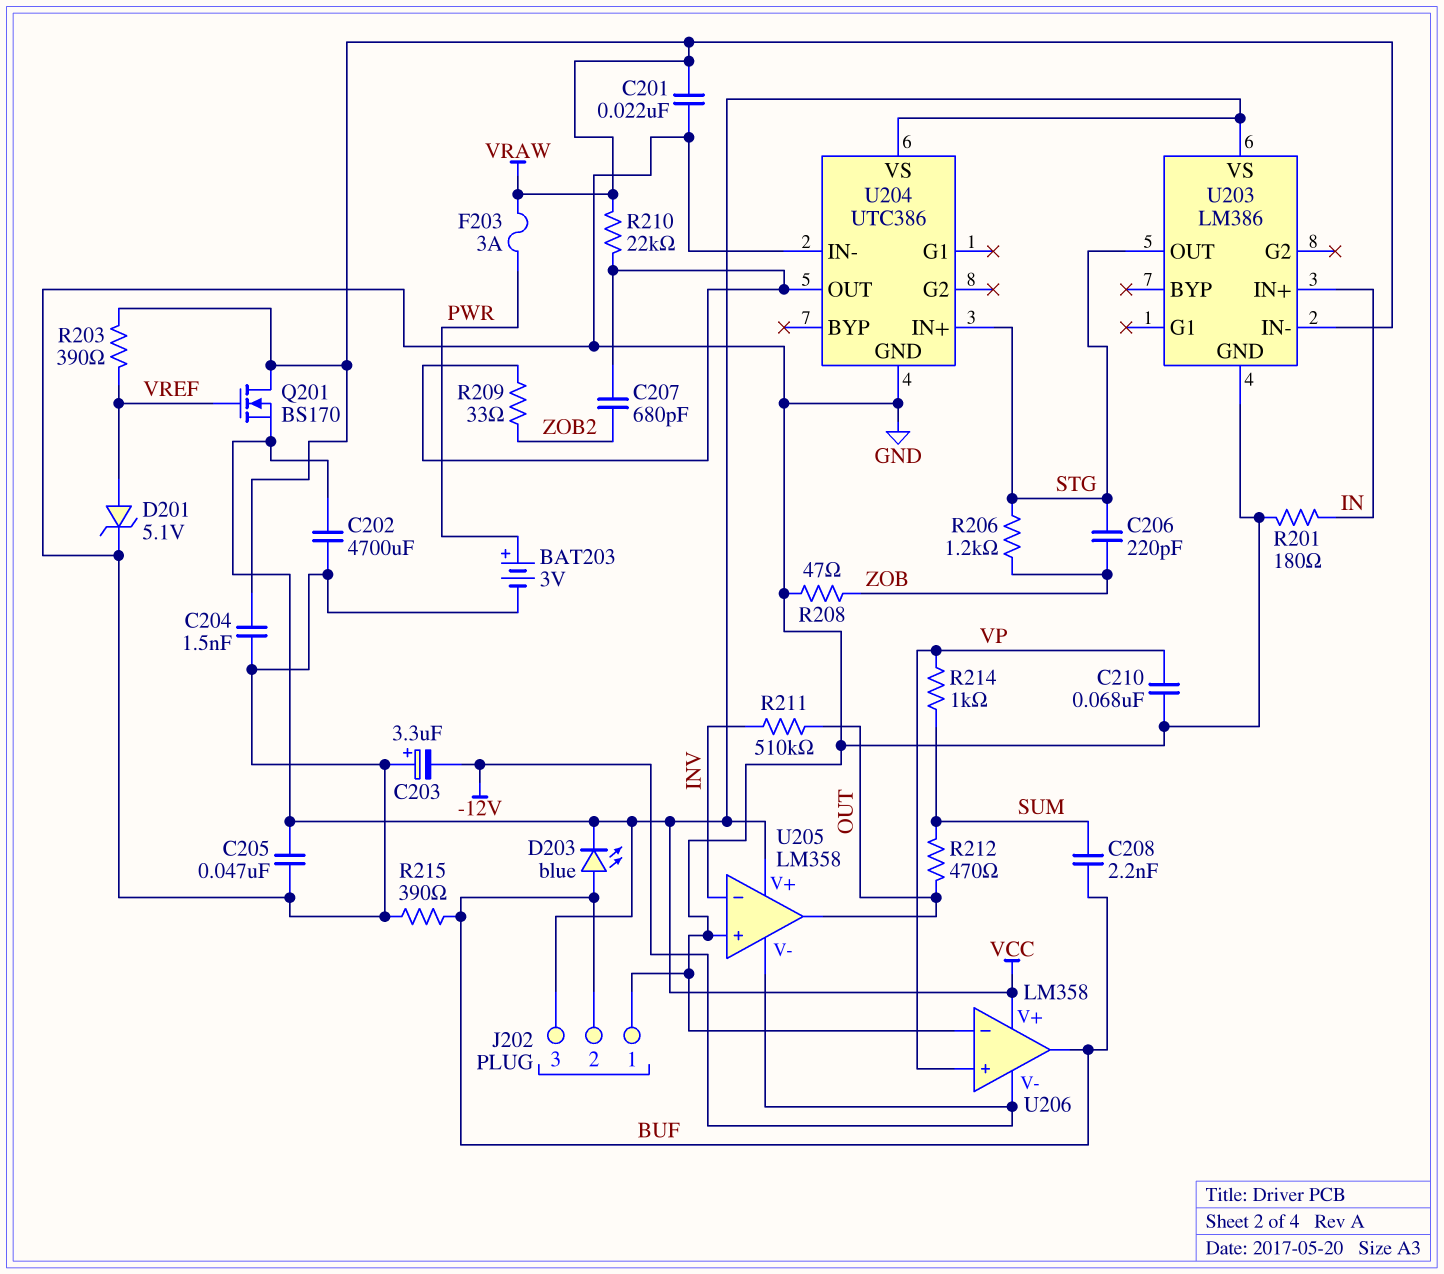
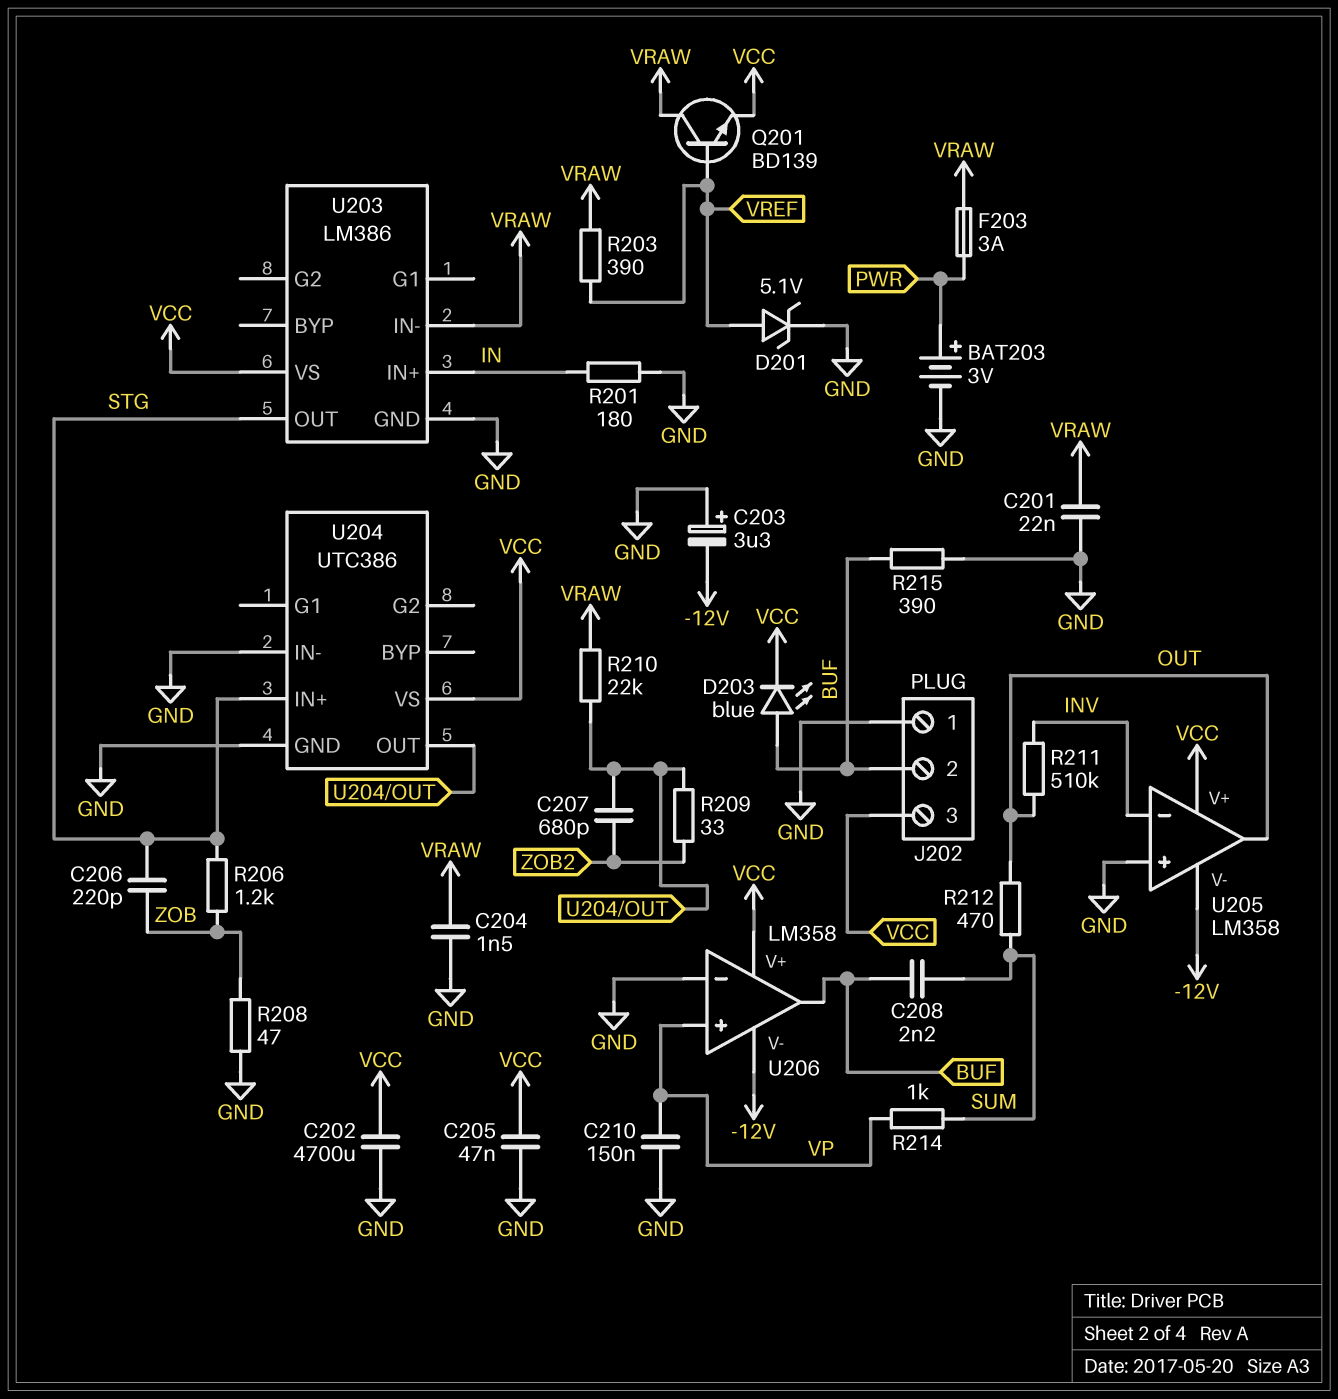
C210: 68nF (GND, VP) -> 150nF (GND, VP)
Q201: NMOS BS170 (G VREF, D VRAW, S VCC) -> NPN BD139 (B VREF, C VRAW, E VCC)

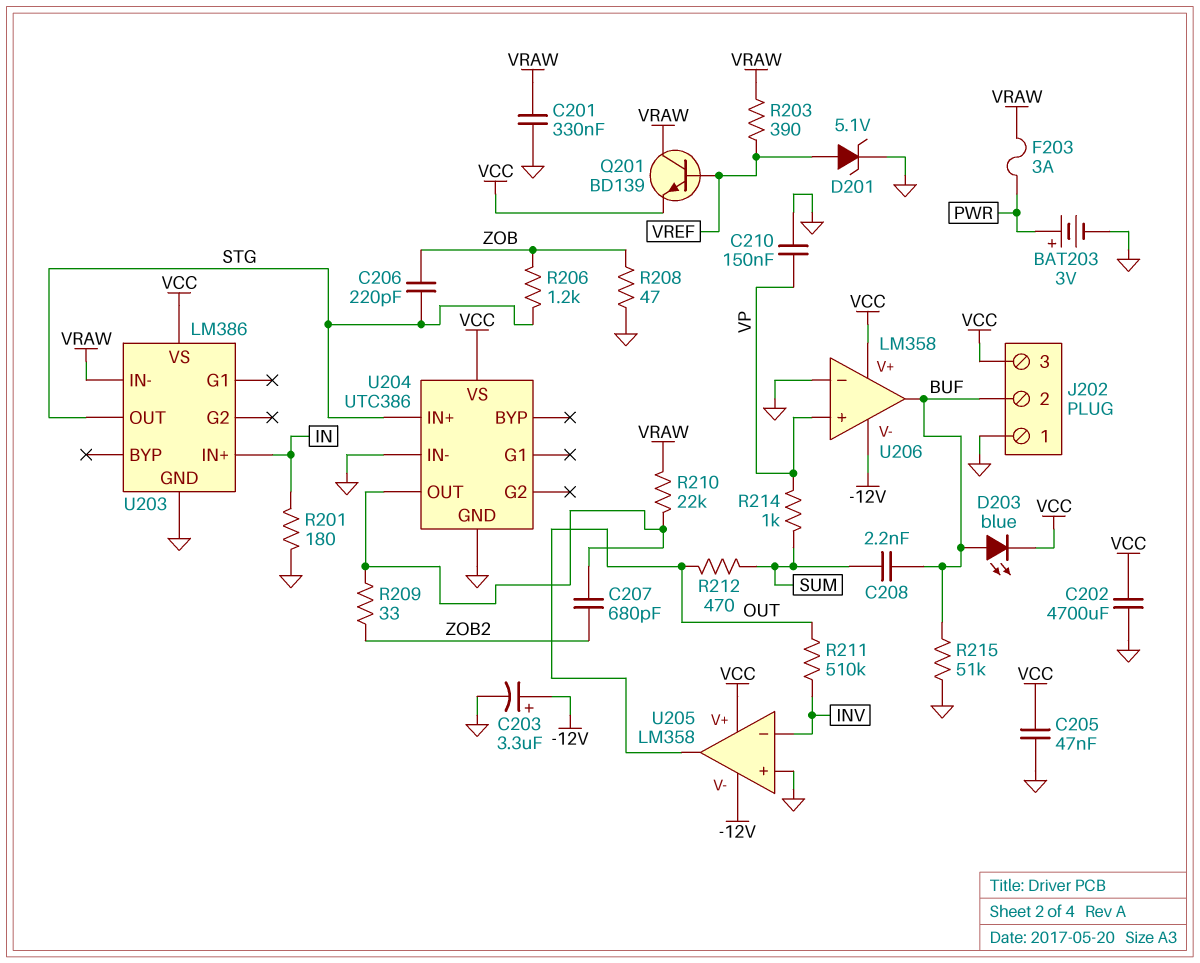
C201: 22nF (GND, VRAW) -> 330nF (GND, VRAW)
C203: 3.3uF (plus GND, minus -12V) -> 3.3uF (plus -12V, minus GND)
C204: 1.5nF (GND, VRAW) -> none
R215: 390 (BUF, GND) -> 51k (BUF, GND)

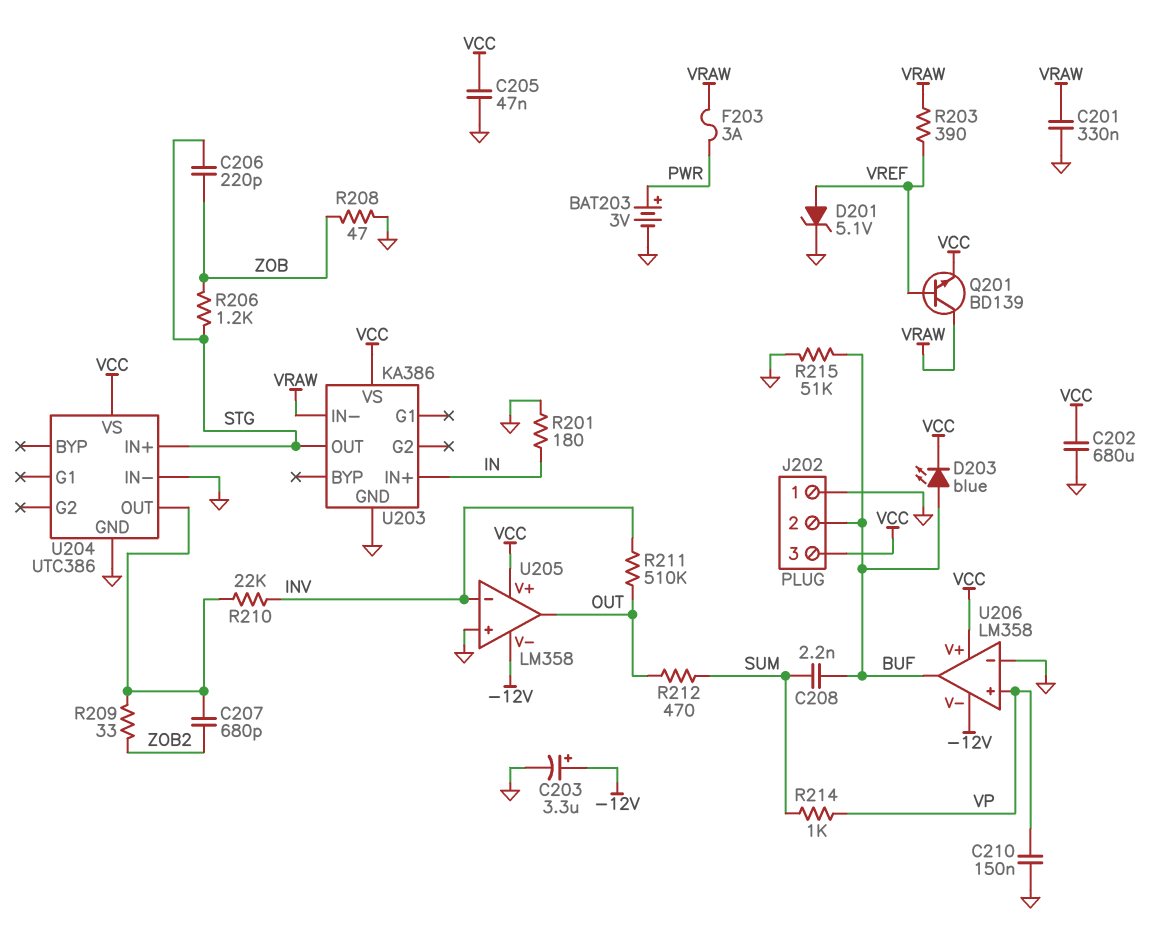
C202: 4700uF (GND, VCC) -> 680uF (GND, VCC)
R210: 22k (U204/OUT, VRAW) -> 22k (INV, U204/OUT)
U203: LM386 -> KA386

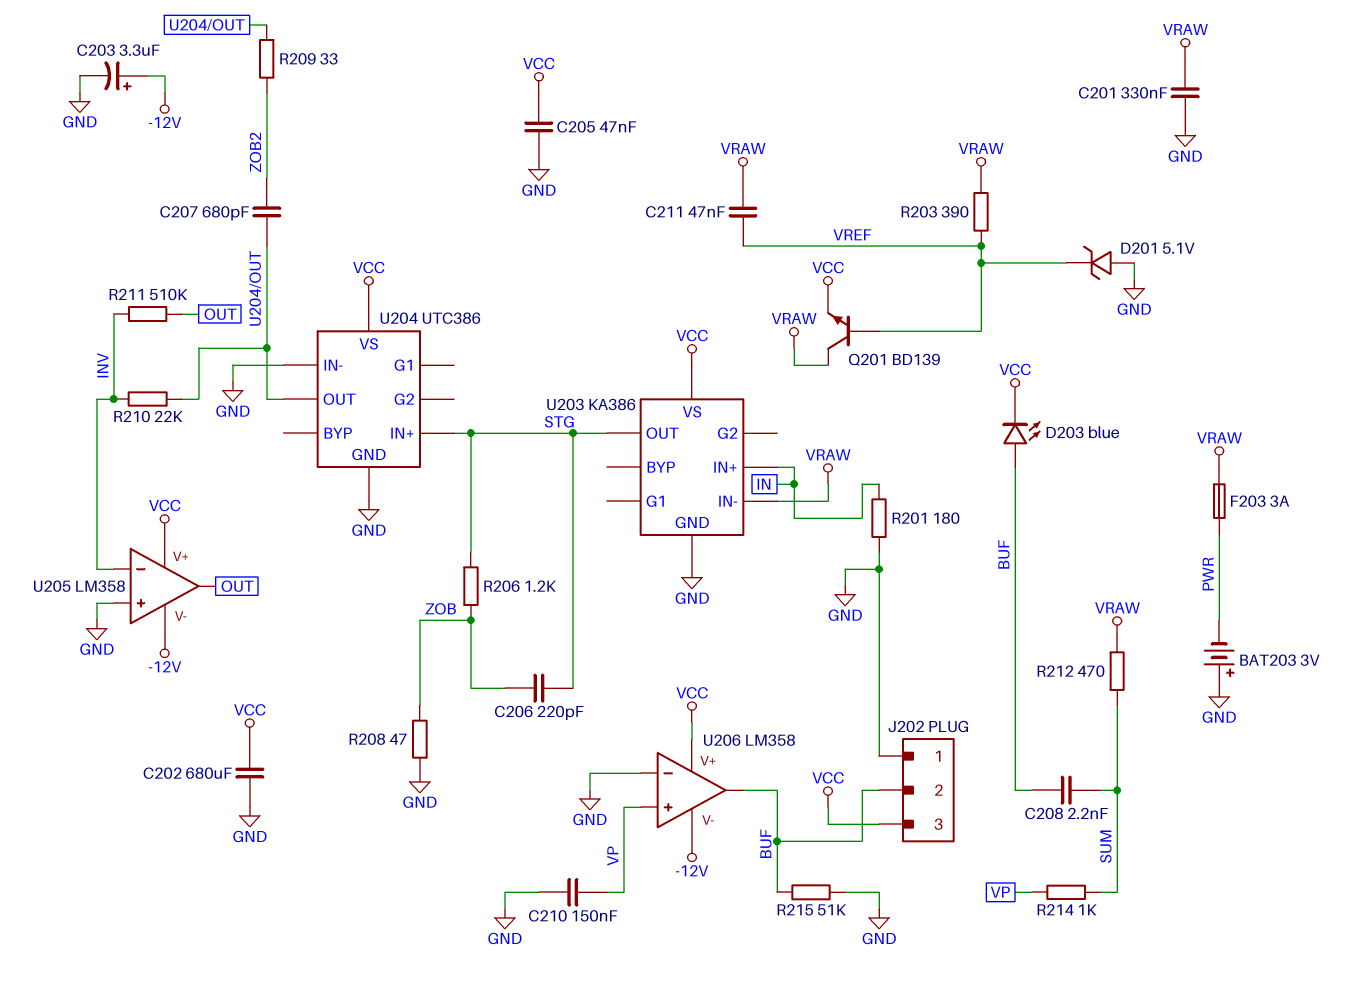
BAT203: 3V (plus PWR, minus GND) -> 3V (plus GND, minus PWR)
C211: none -> 47nF (VRAW, VREF)
D201: zener 5.1V (A VREF, K GND) -> zener 5.1V (A GND, K VREF)
R212: 470 (OUT, SUM) -> 470 (SUM, VRAW)

